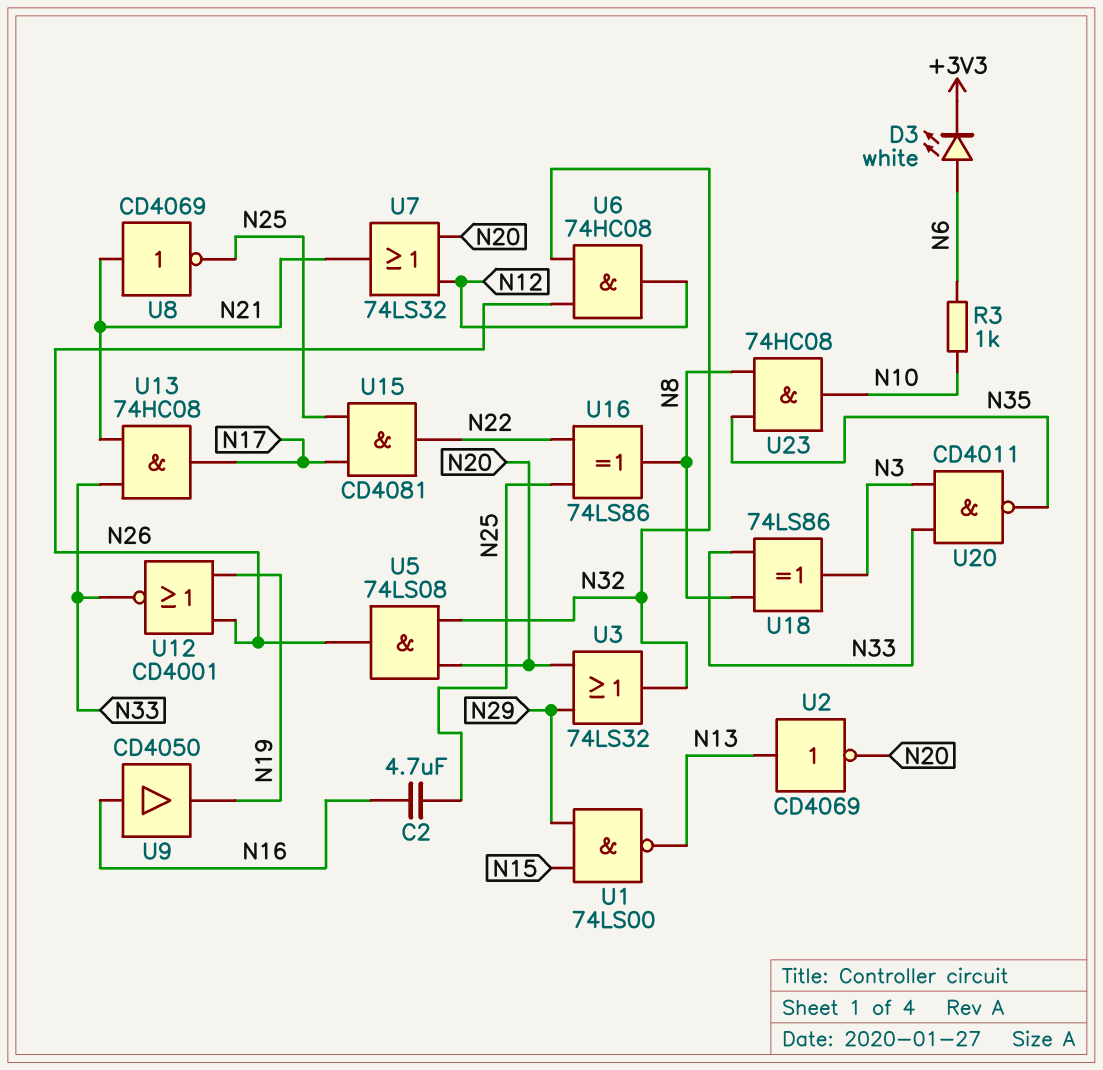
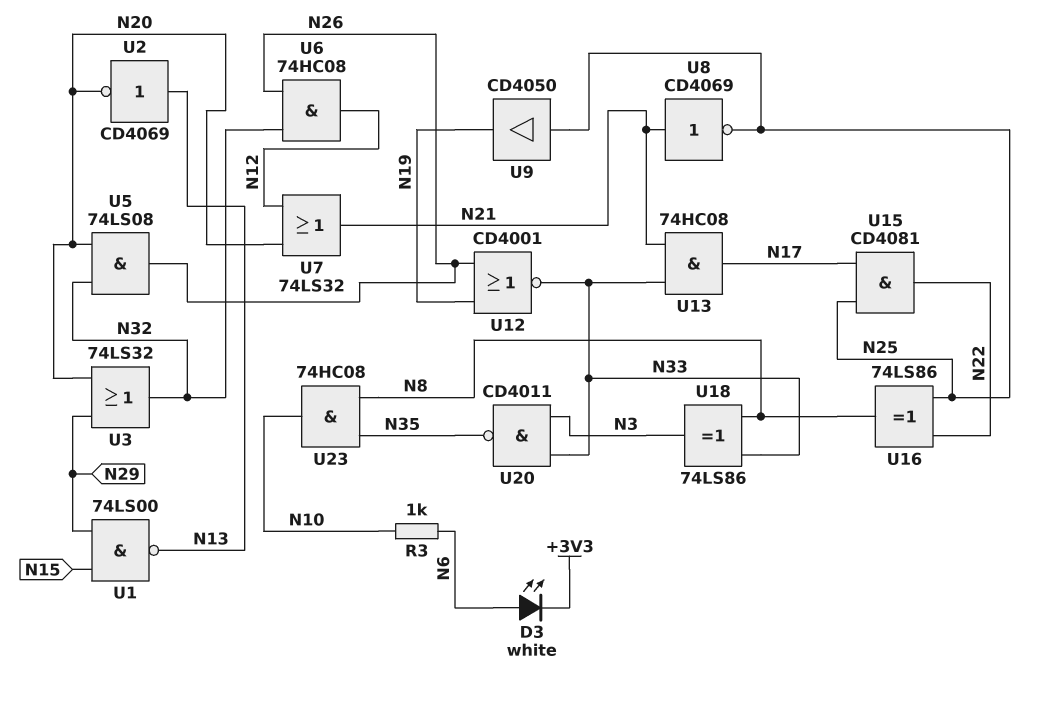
C2: 4.7uF (N16, N25) -> none
U9: buffer CD4050 (in N16, out N19) -> buffer CD4050 (in N25, out N19)

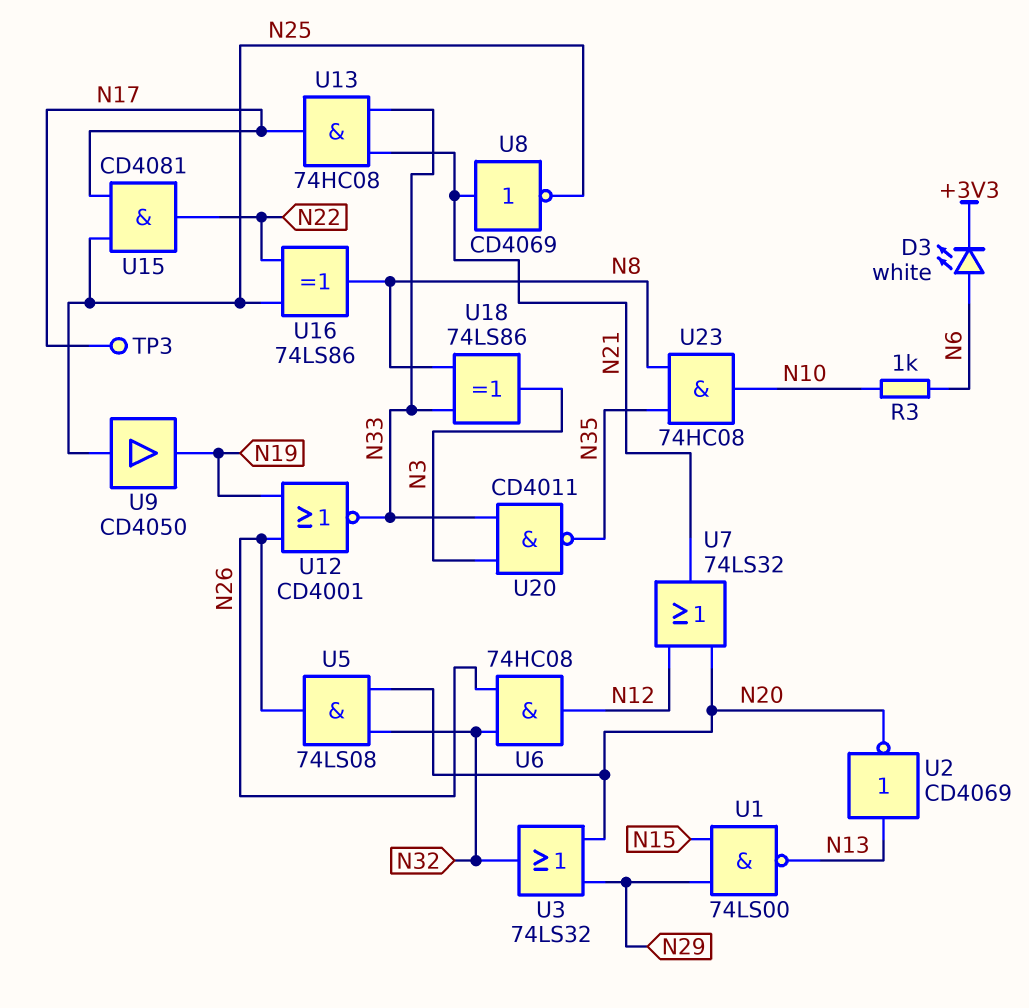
TP3: none -> test point (N17)

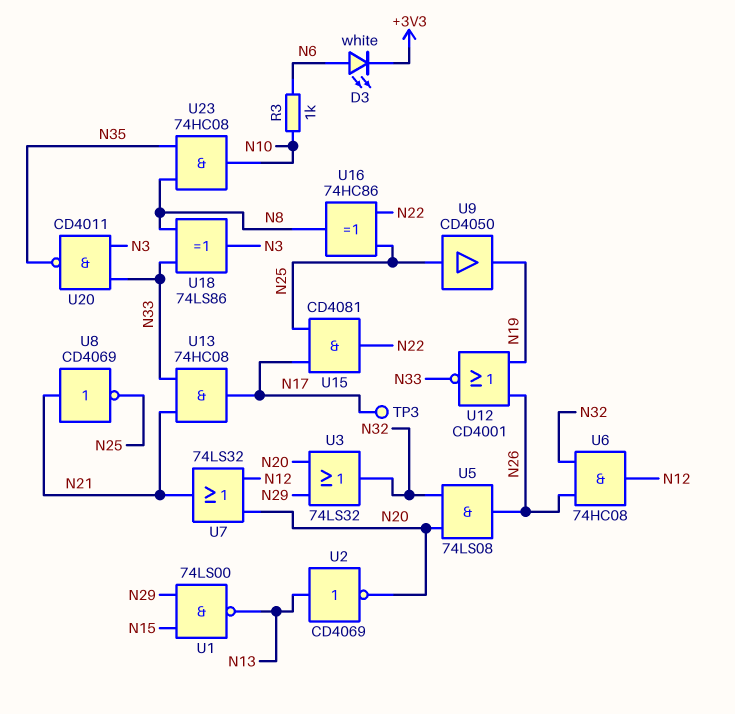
U16: XOR 74LS86 (in N22, in N25, out N8) -> XOR 74HC86 (in N22, in N25, out N8)

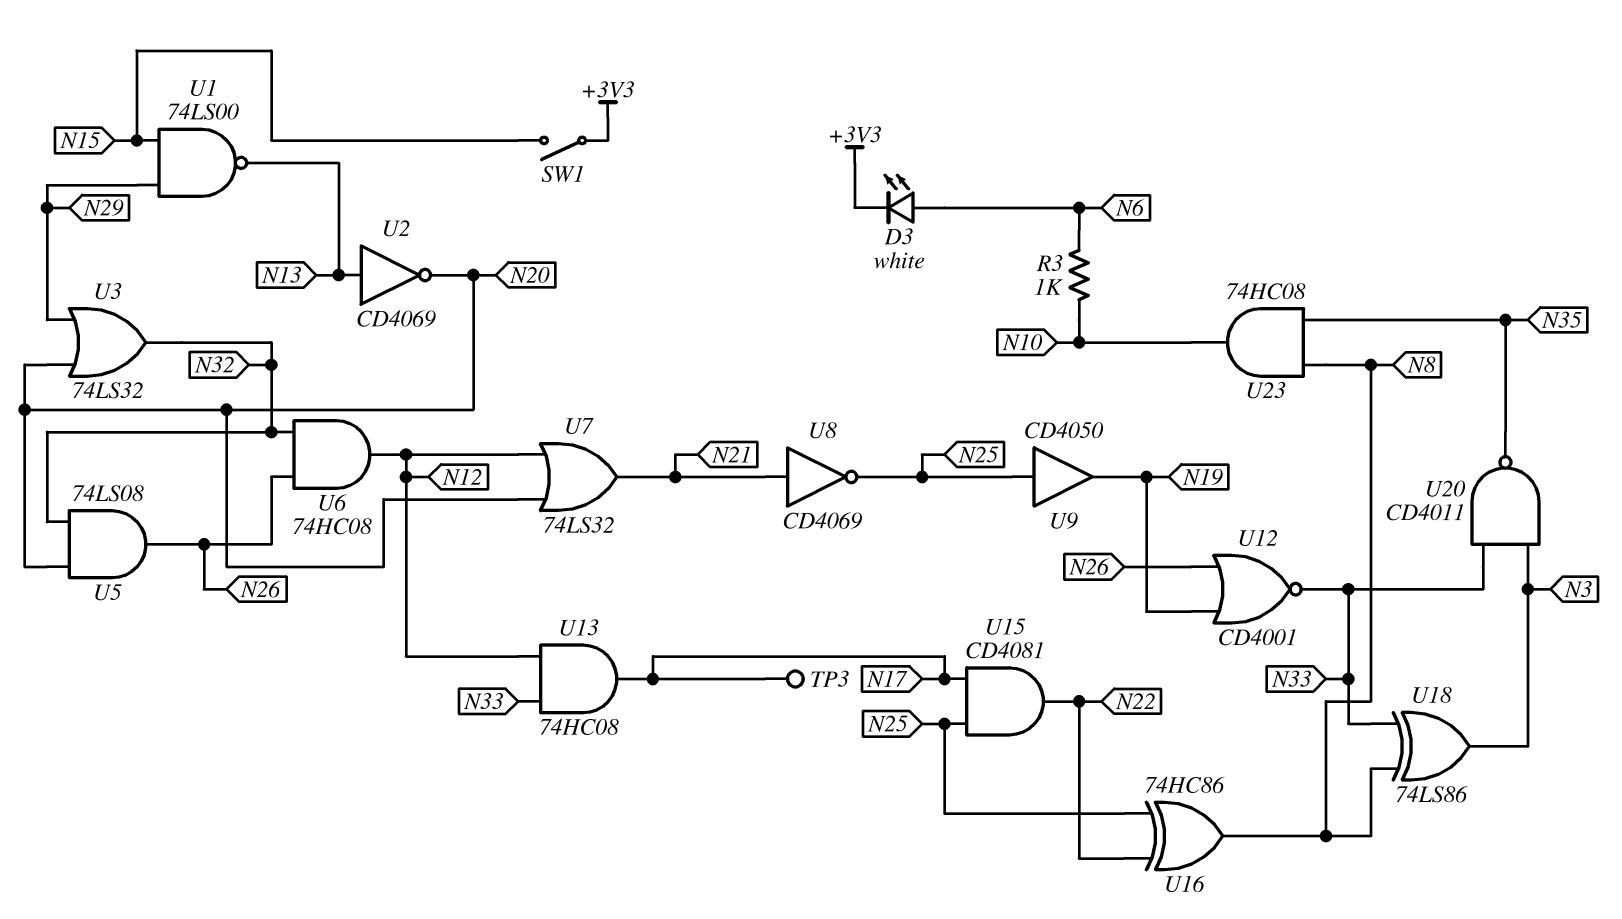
SW1: none -> switch (+3V3, N15)
U13: AND 74HC08 (in N21, in N33, out N17) -> AND 74HC08 (in N12, in N33, out N17)

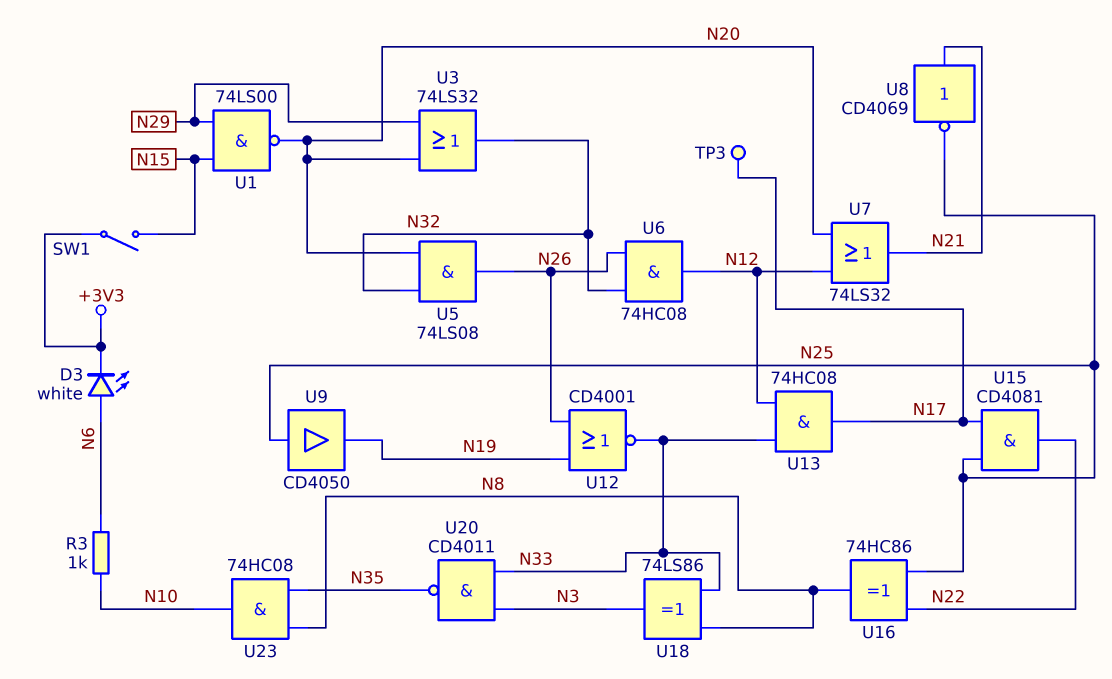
U1: NAND 74LS00 (in N15, in N29, out N13) -> NAND 74LS00 (in N15, in N29, out N20)
U2: NOT CD4069 (in N13, out N20) -> none

